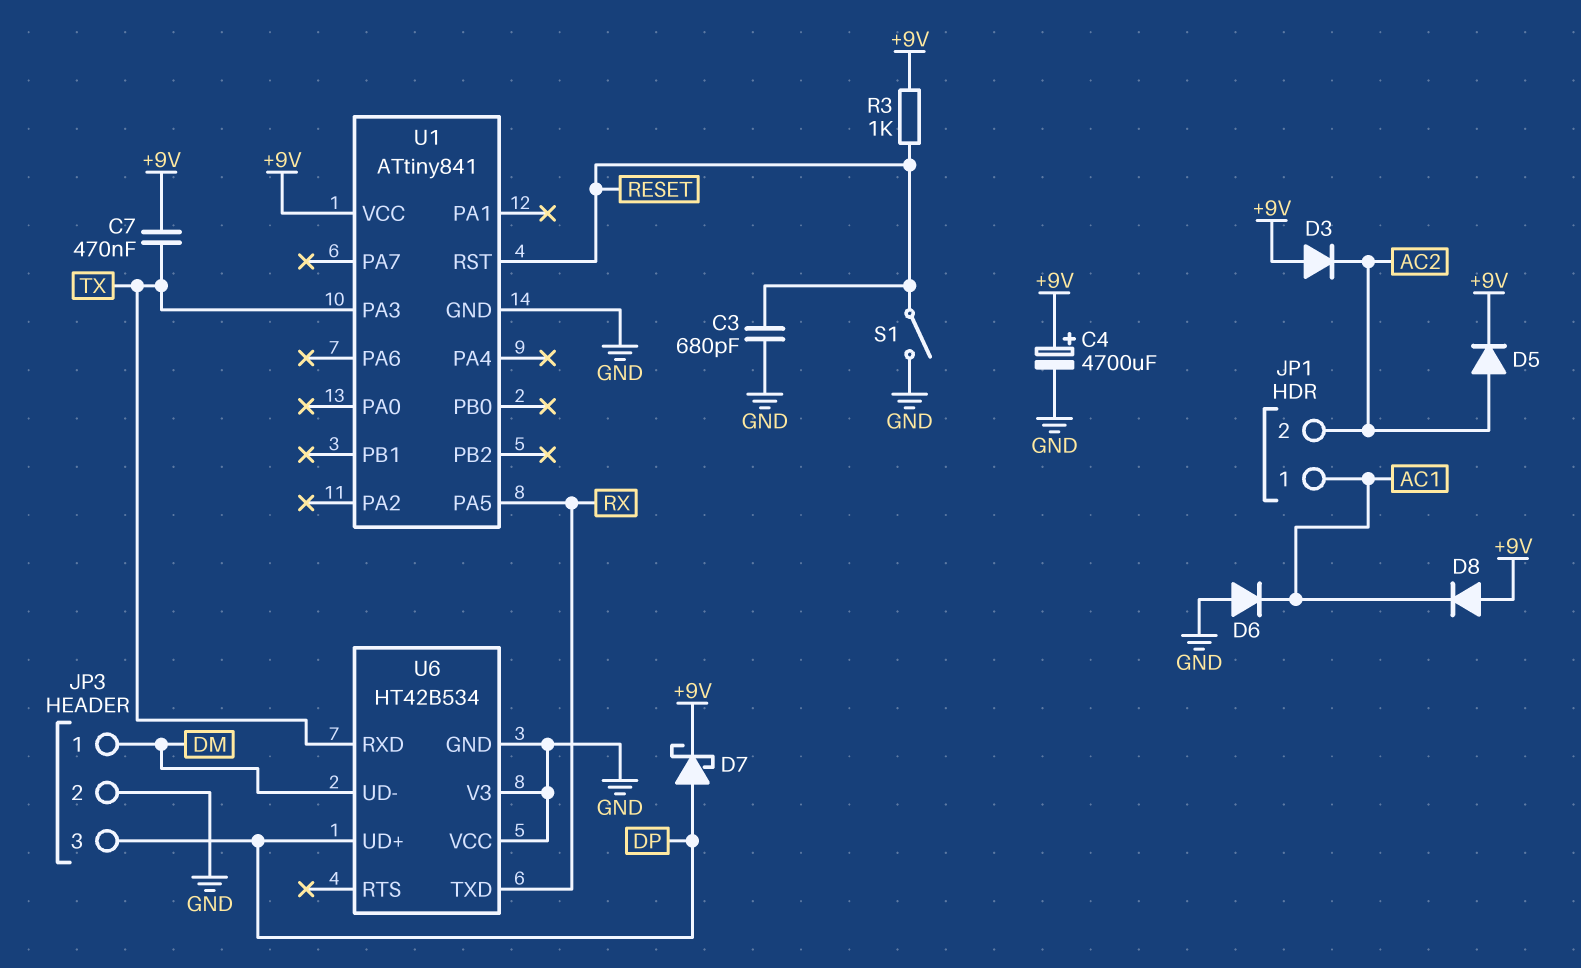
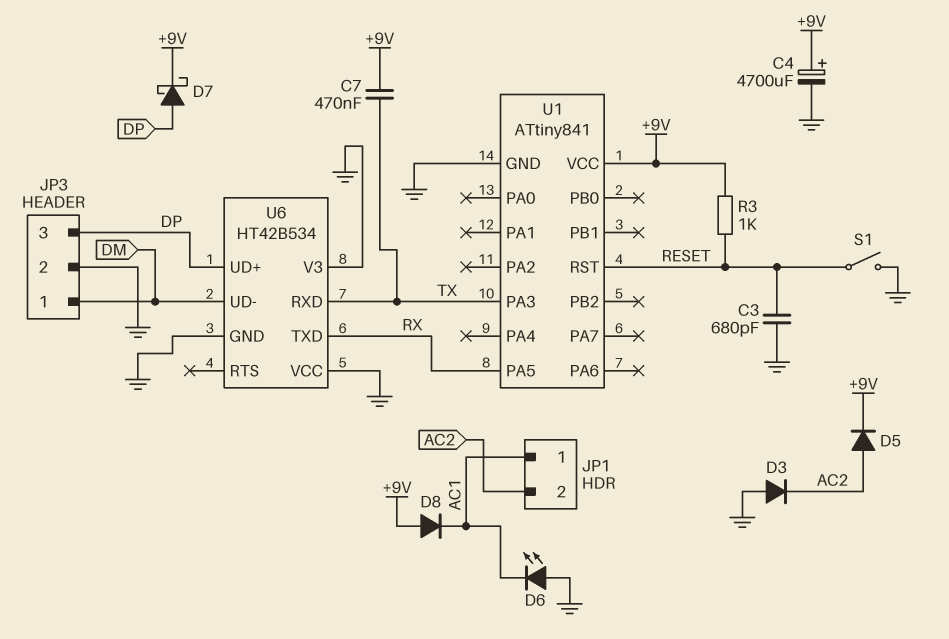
D3: diode (A +9V, K AC2) -> diode (A GND, K AC2)
D6: diode (A GND, K AC1) -> LED (A GND, K AC1)

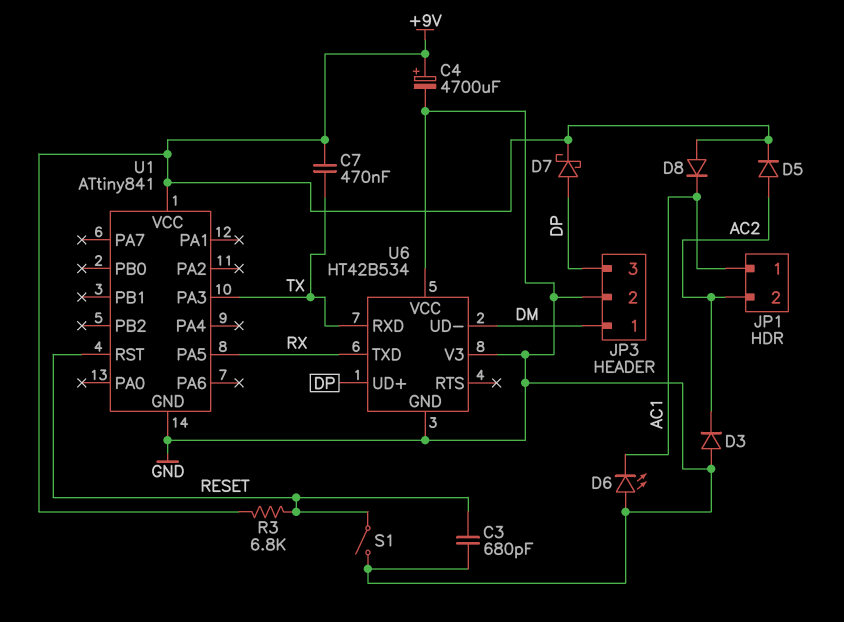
R3: 1k (+9V, RESET) -> 6.8k (+9V, RESET)

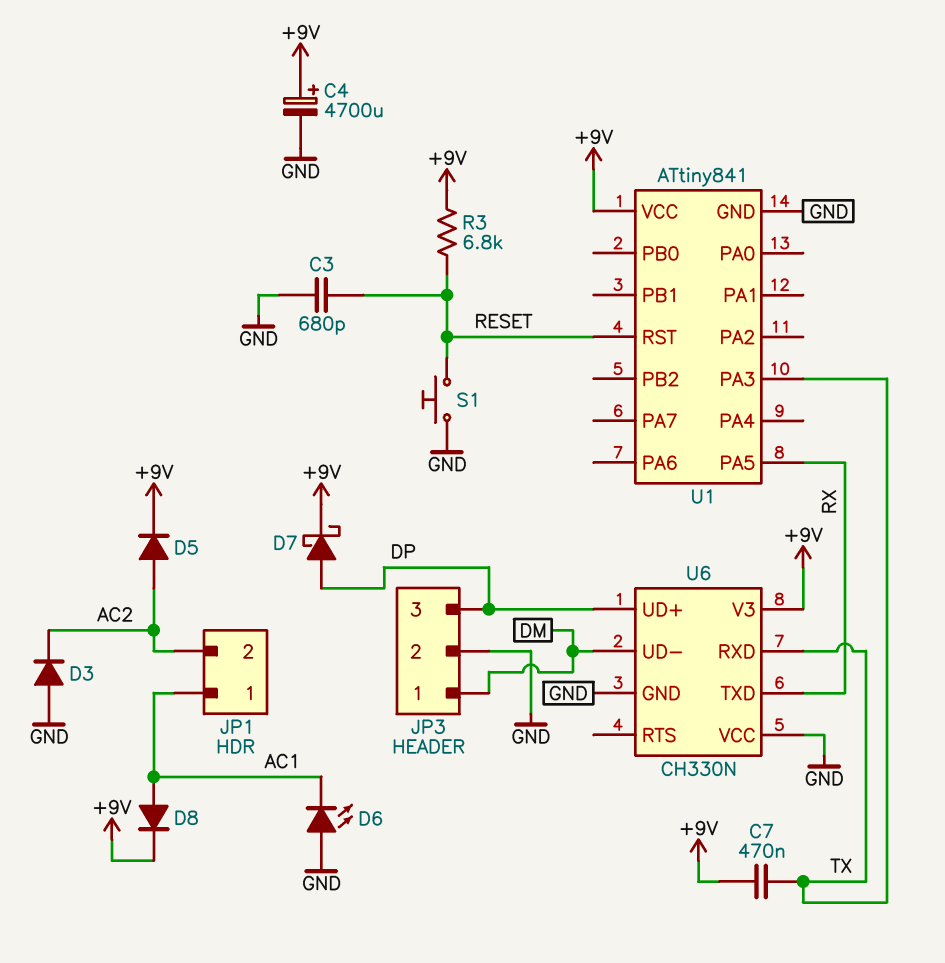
D8: diode (A +9V, K AC1) -> diode (A AC1, K +9V)
S1: switch (GND, RESET) -> button (GND, RESET)
U6: HT42B534 -> CH330N
U6 pin V3: GND -> +9V

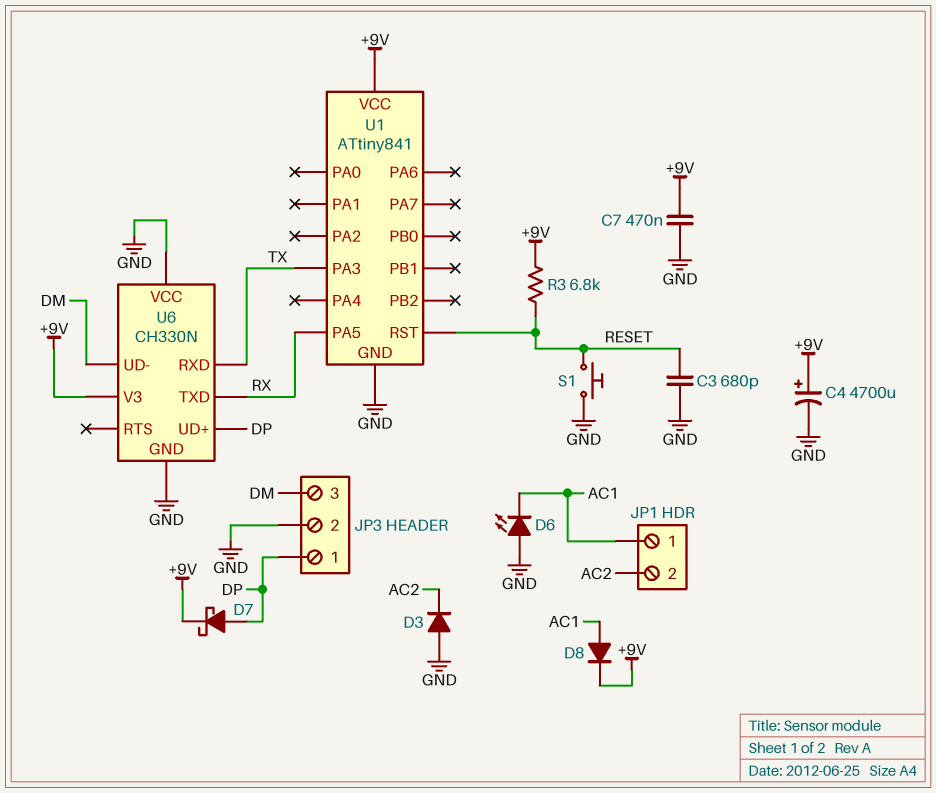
C7: 470nF (+9V, TX) -> 470nF (+9V, GND)
D5: diode (A AC2, K +9V) -> none
JP3 pin 1: DM -> DP
JP3 pin 3: DP -> DM

